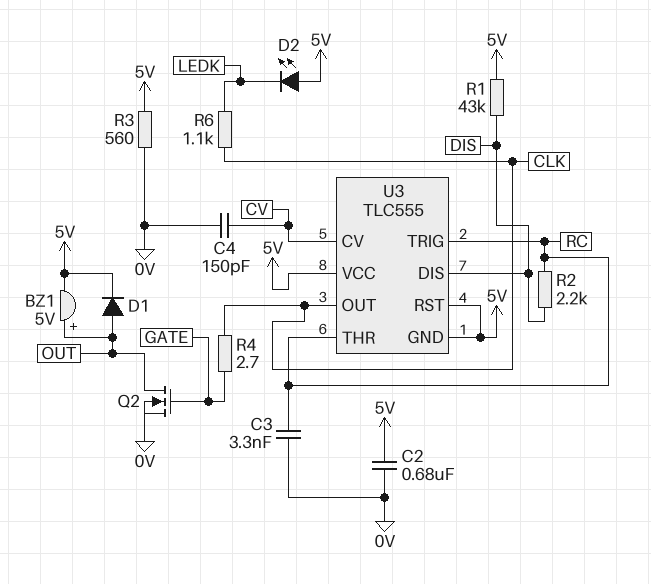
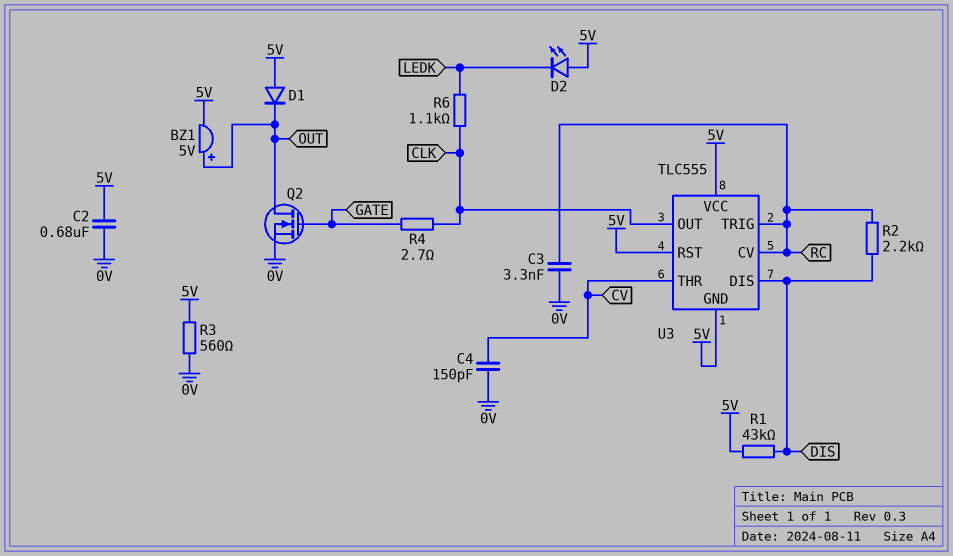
D1: diode (A OUT, K 5V) -> diode (A 5V, K OUT)
U3 pin CV: CV -> RC
U3 pin THR: RC -> CV

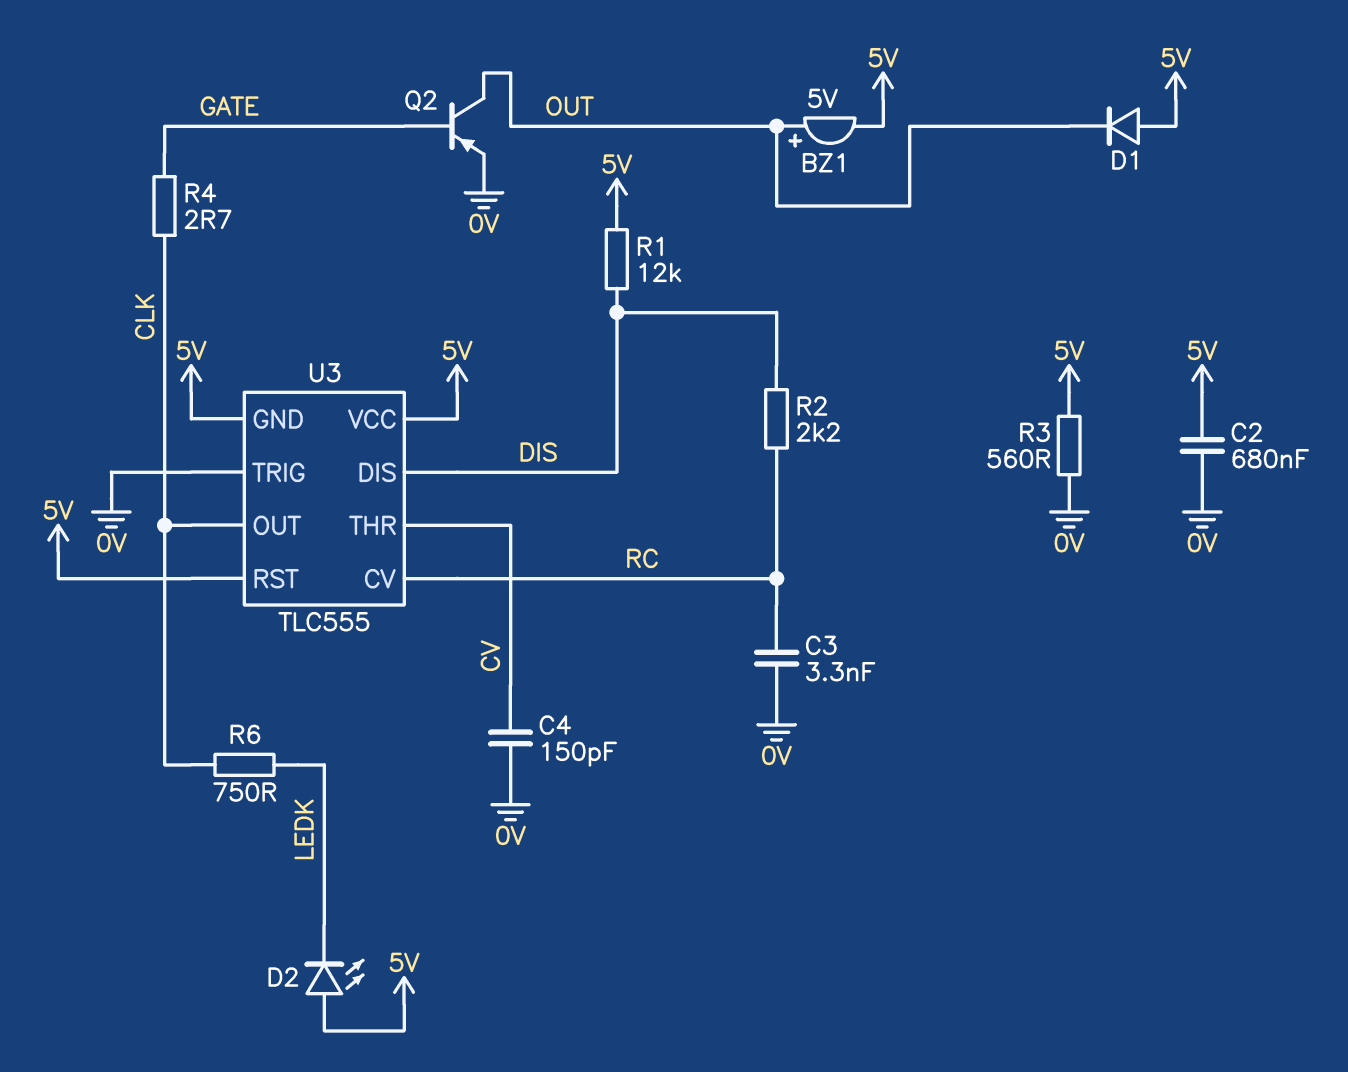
Q2: NMOS (G GATE, D OUT, S 0V) -> PNP (B GATE, C OUT, E 0V)
R1: 43k (5V, DIS) -> 12k (5V, DIS)
R6: 1.1k (CLK, LEDK) -> 750 (CLK, LEDK)
U3 pin TRIG: RC -> 0V

